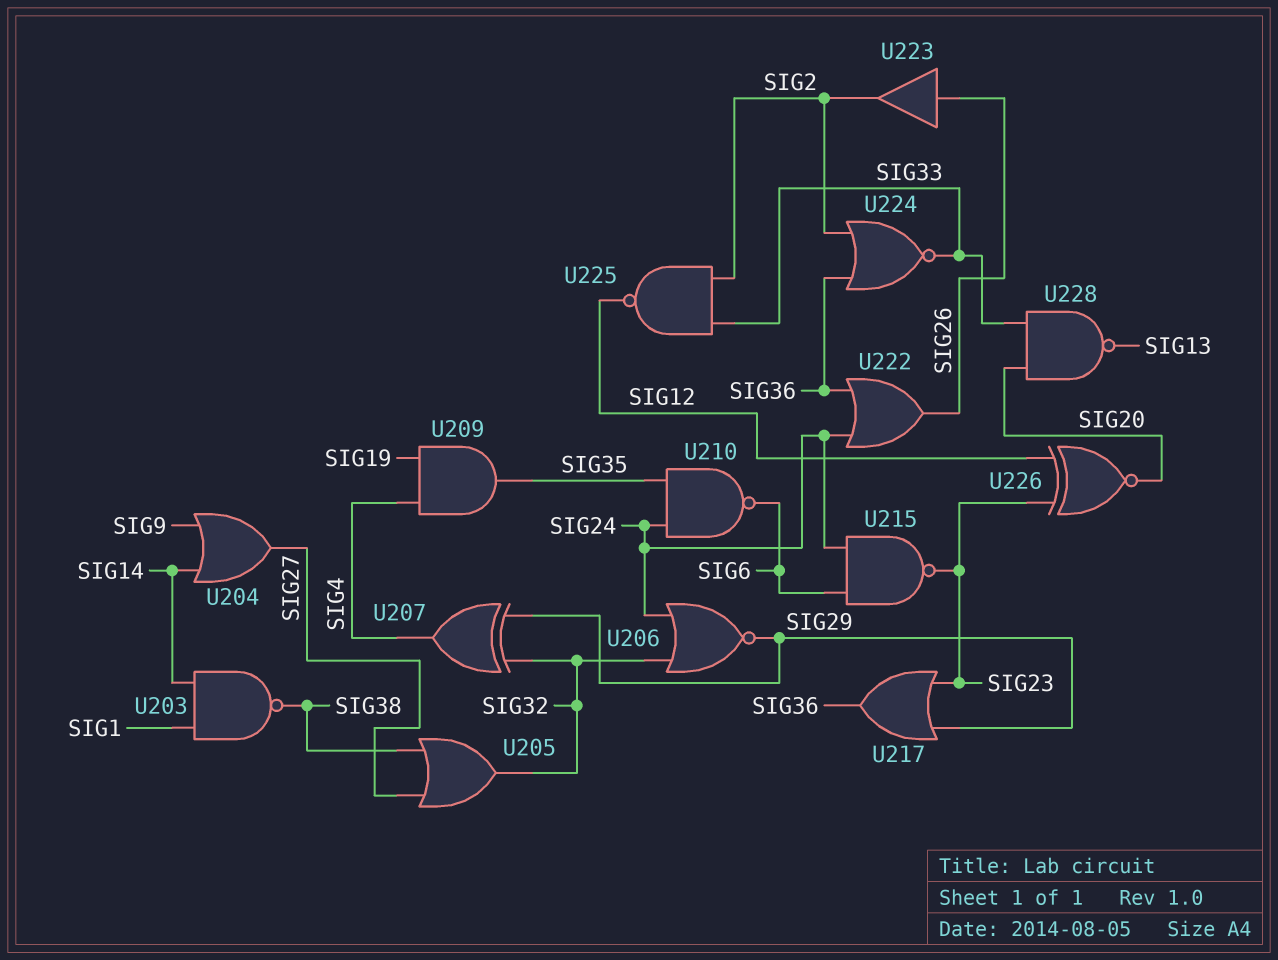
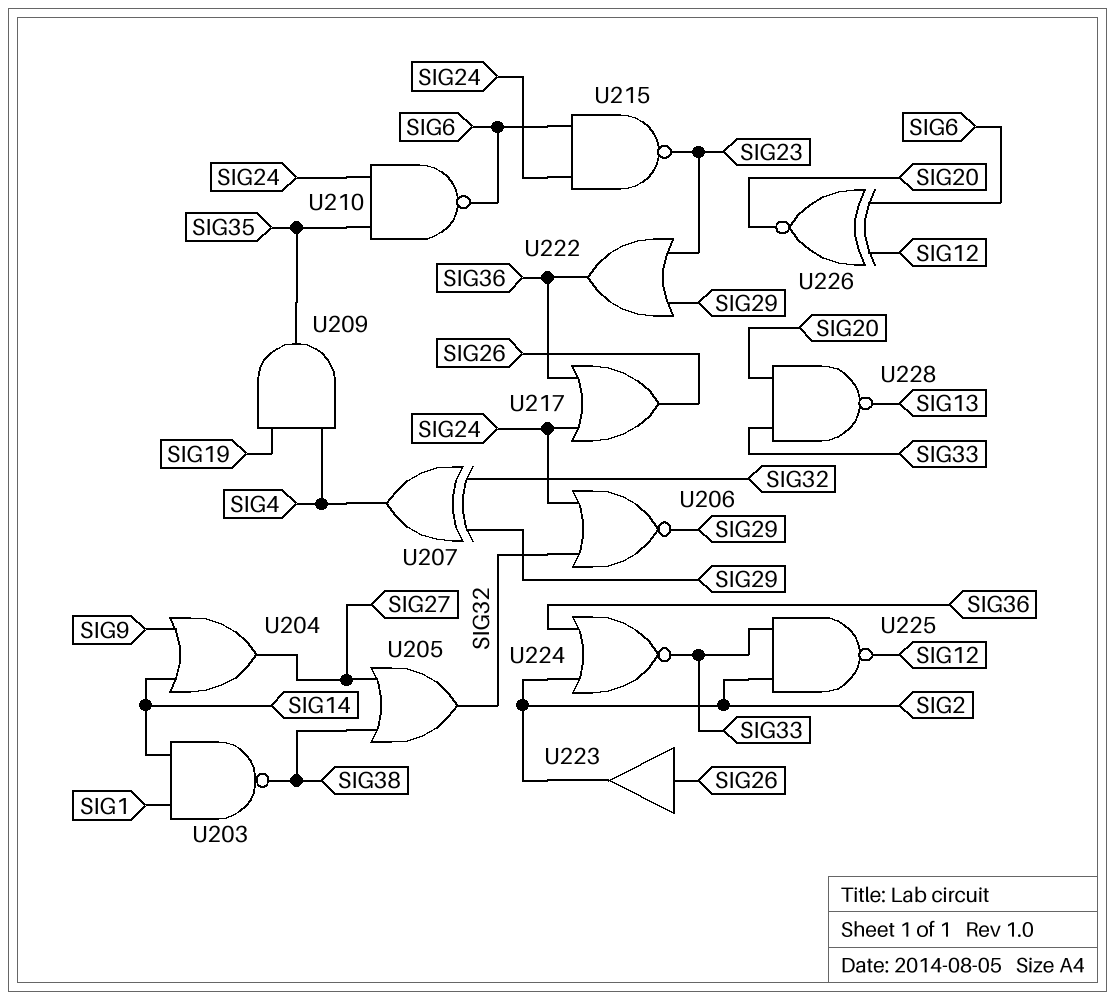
U217: OR (in SIG23, in SIG29, out SIG36) -> OR (in SIG24, in SIG36, out SIG26)
U222: OR (in SIG24, in SIG36, out SIG26) -> OR (in SIG23, in SIG29, out SIG36)
U226: XNOR (in SIG12, in SIG23, out SIG20) -> XNOR (in SIG6, in SIG12, out SIG20)

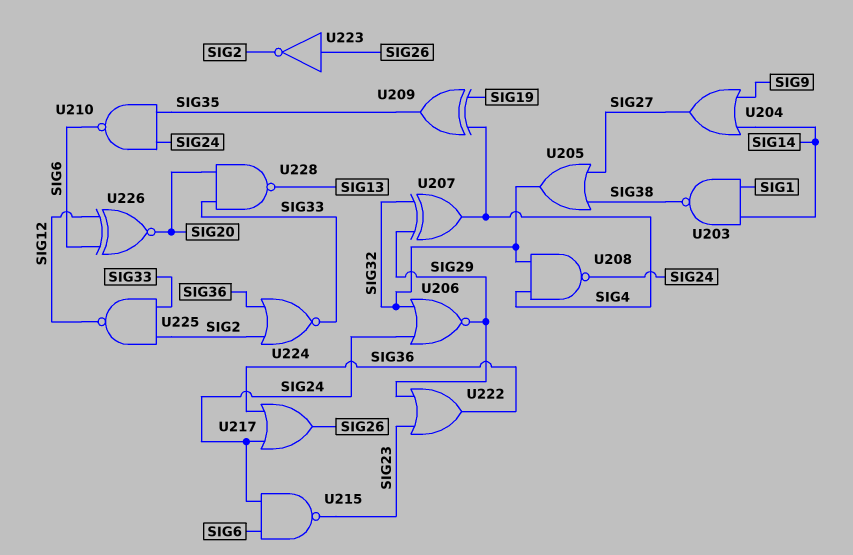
U208: none -> NAND (in SIG4, in SIG32, out SIG24)
U209: AND (in SIG4, in SIG19, out SIG35) -> XOR (in SIG4, in SIG19, out SIG35)
U223: buffer (in SIG26, out SIG2) -> NOT (in SIG26, out SIG2)

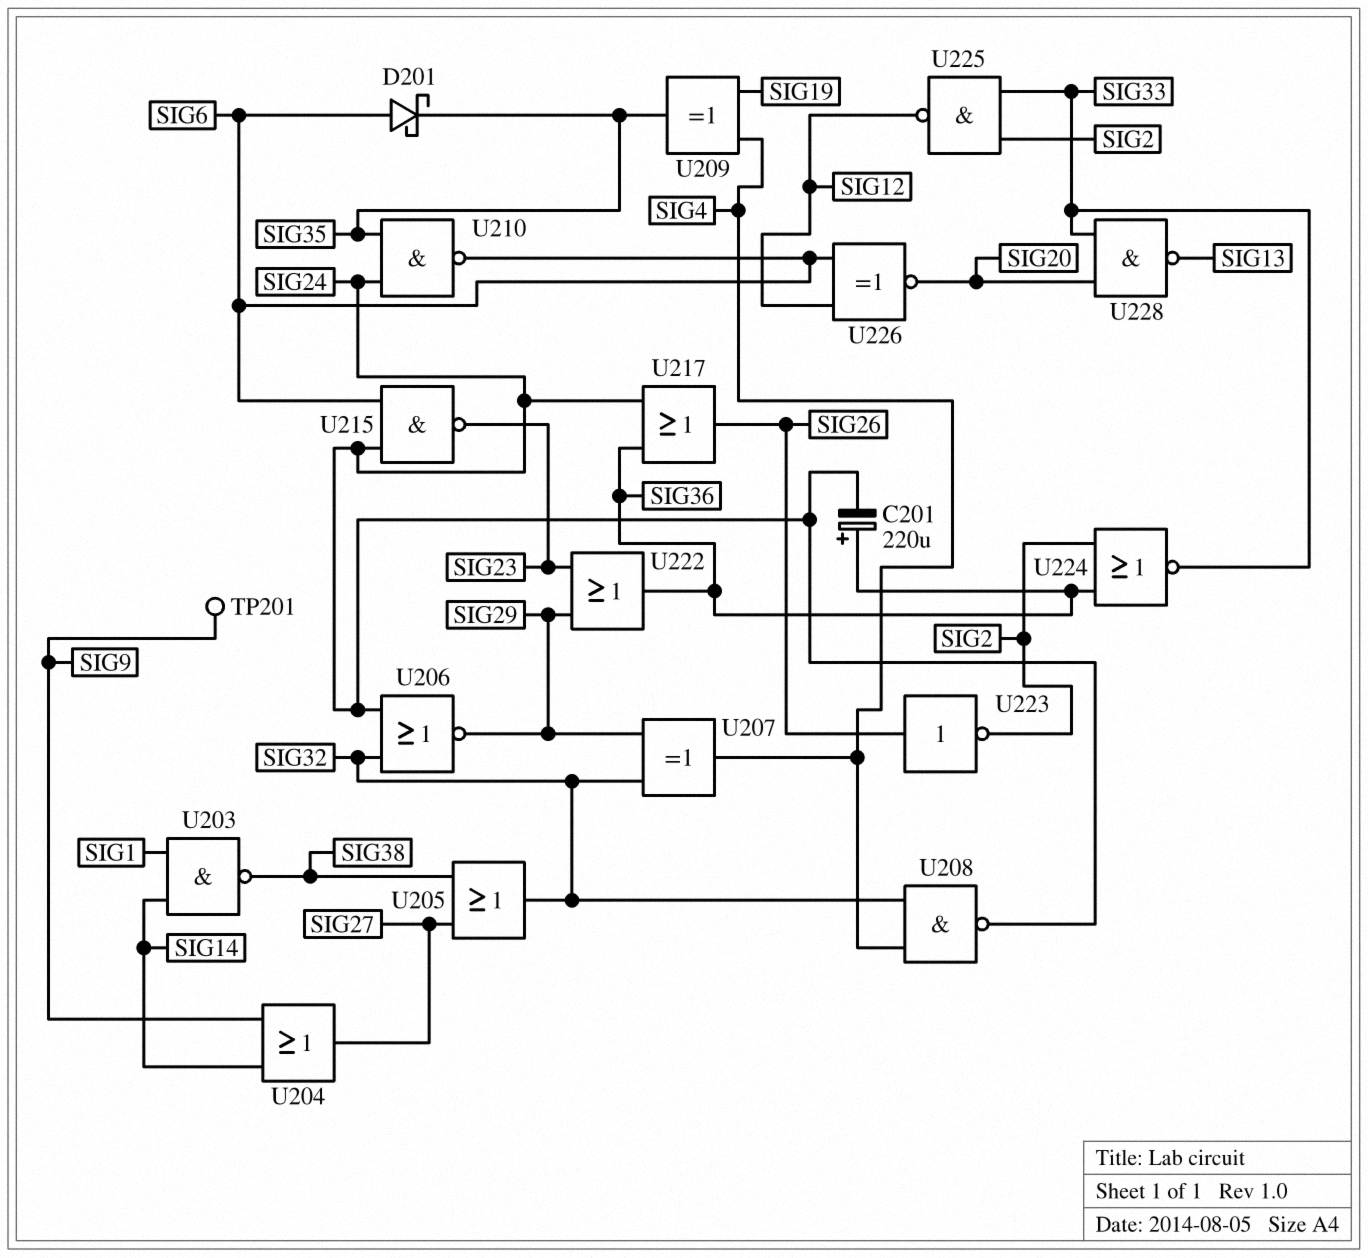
C201: none -> 220uF (plus SIG36, minus SIG24)
D201: none -> schottky (A SIG6, K SIG35)
TP201: none -> test point (SIG9)

